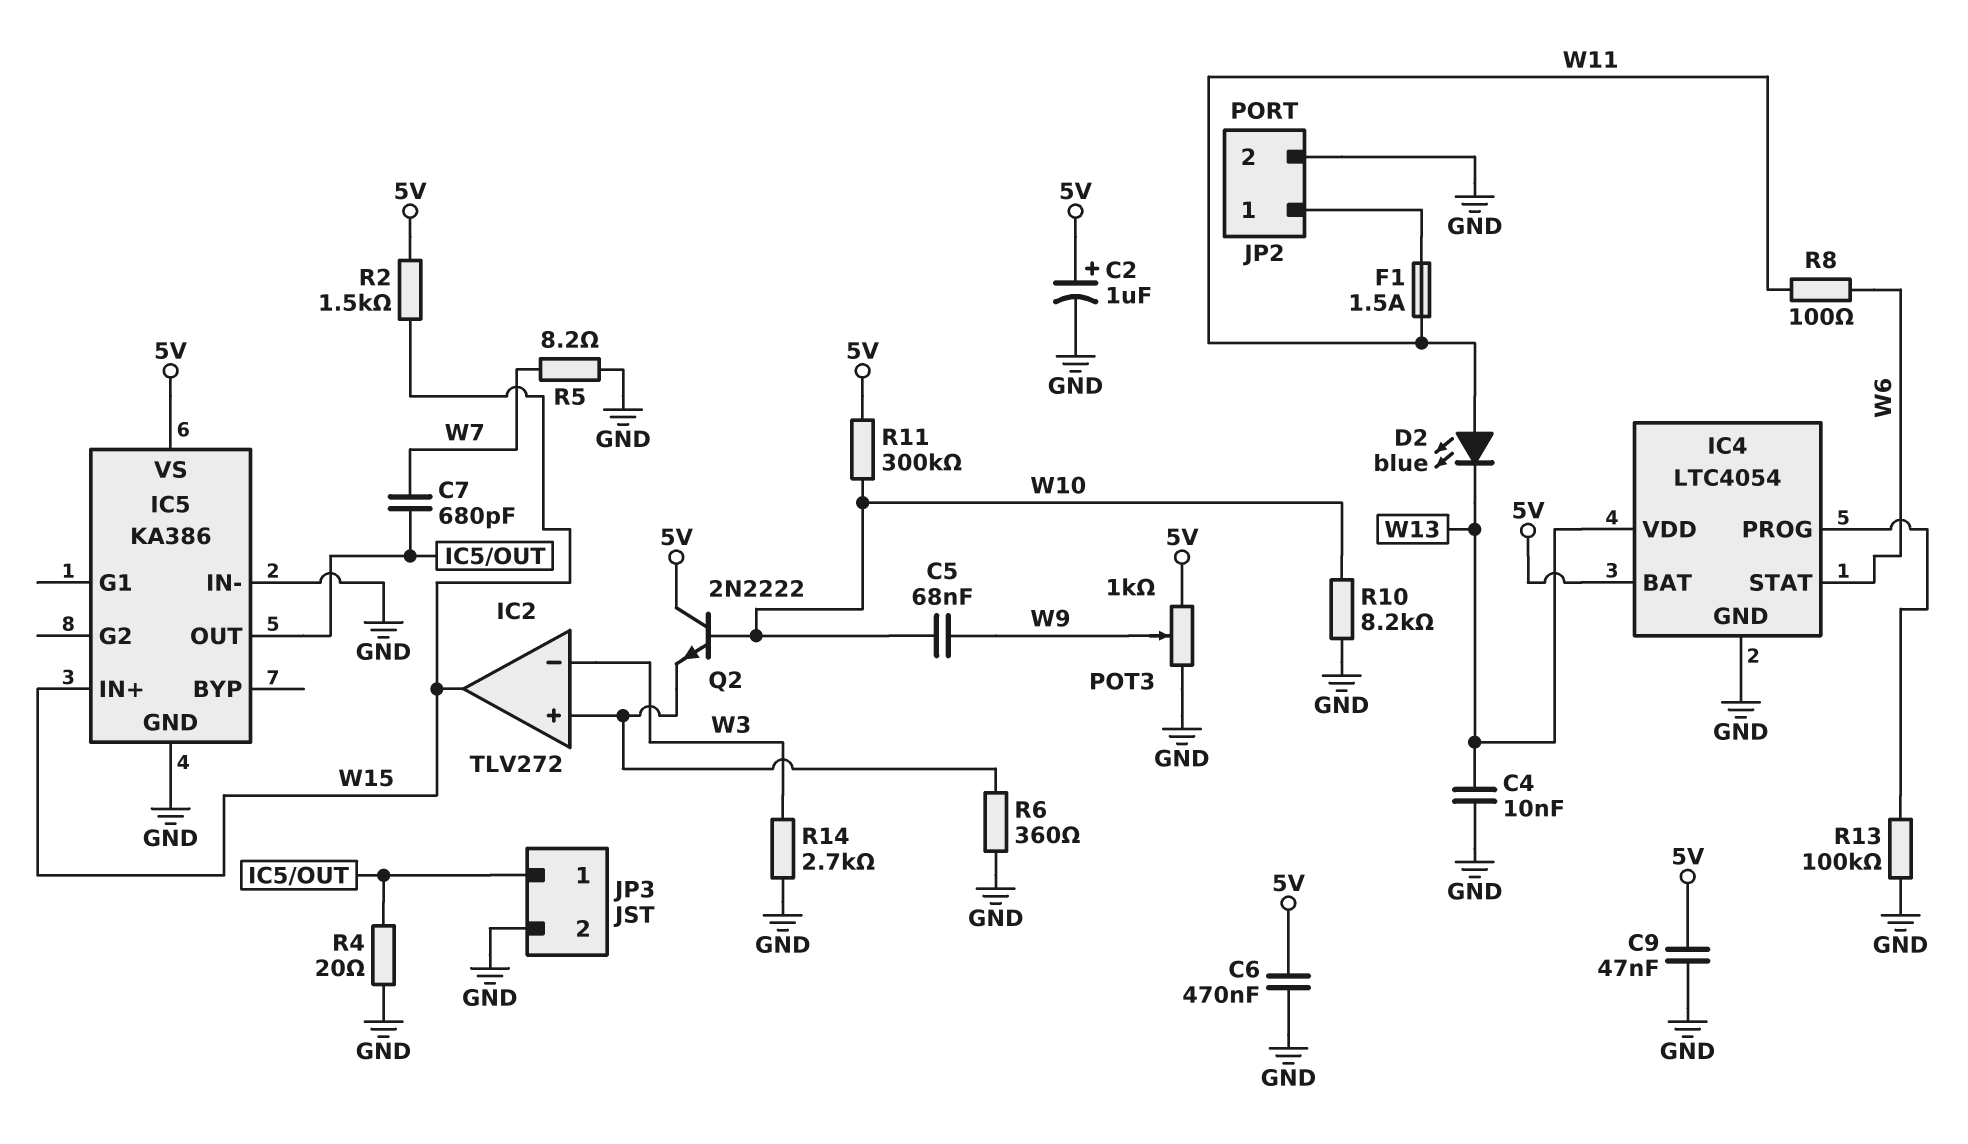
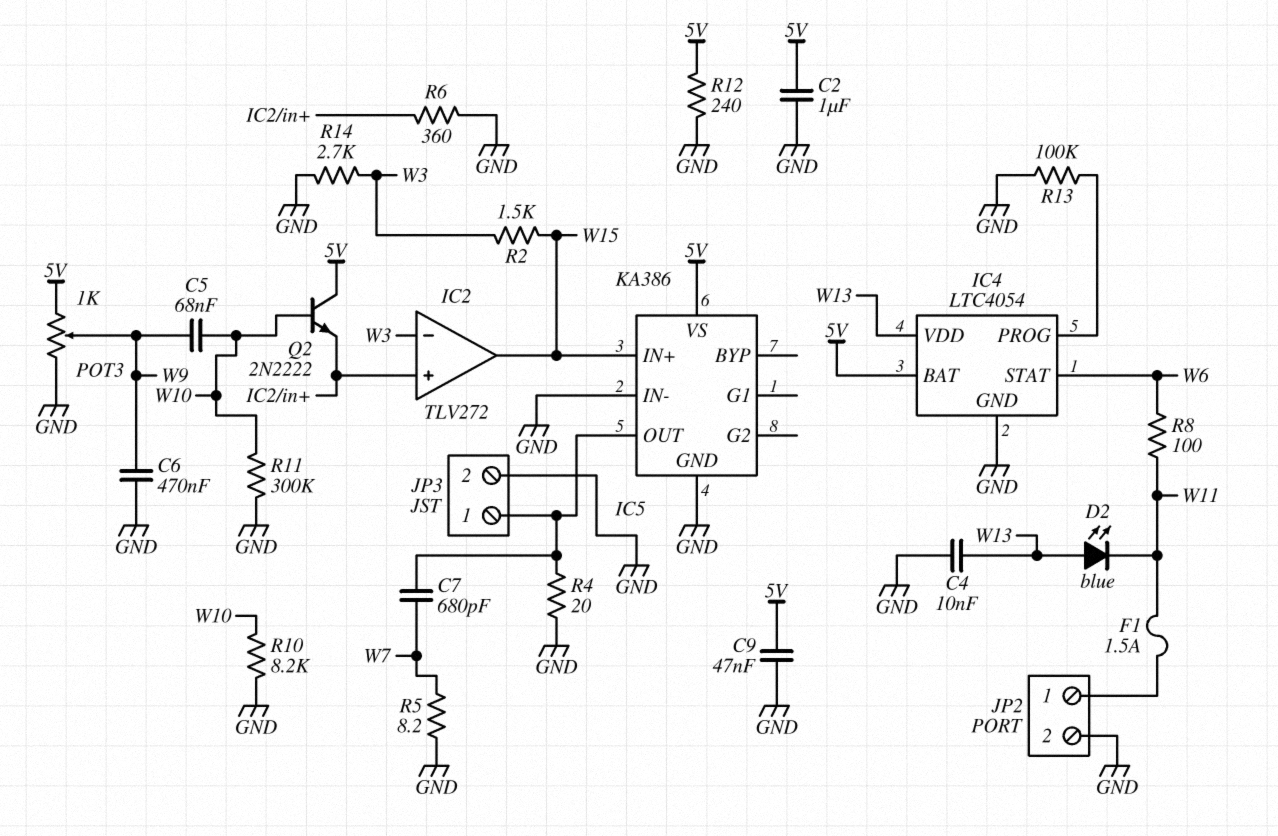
C2: 1uF (plus 5V, minus GND) -> 1uF (5V, GND)
C6: 470nF (5V, GND) -> 470nF (GND, W9)
D2: LED blue (A W11, K W13) -> LED blue (A W13, K W11)
R2: 1.5k (5V, W15) -> 1.5k (W3, W15)
R11: 300k (5V, W10) -> 300k (GND, W10)
R12: none -> 240 (5V, GND)

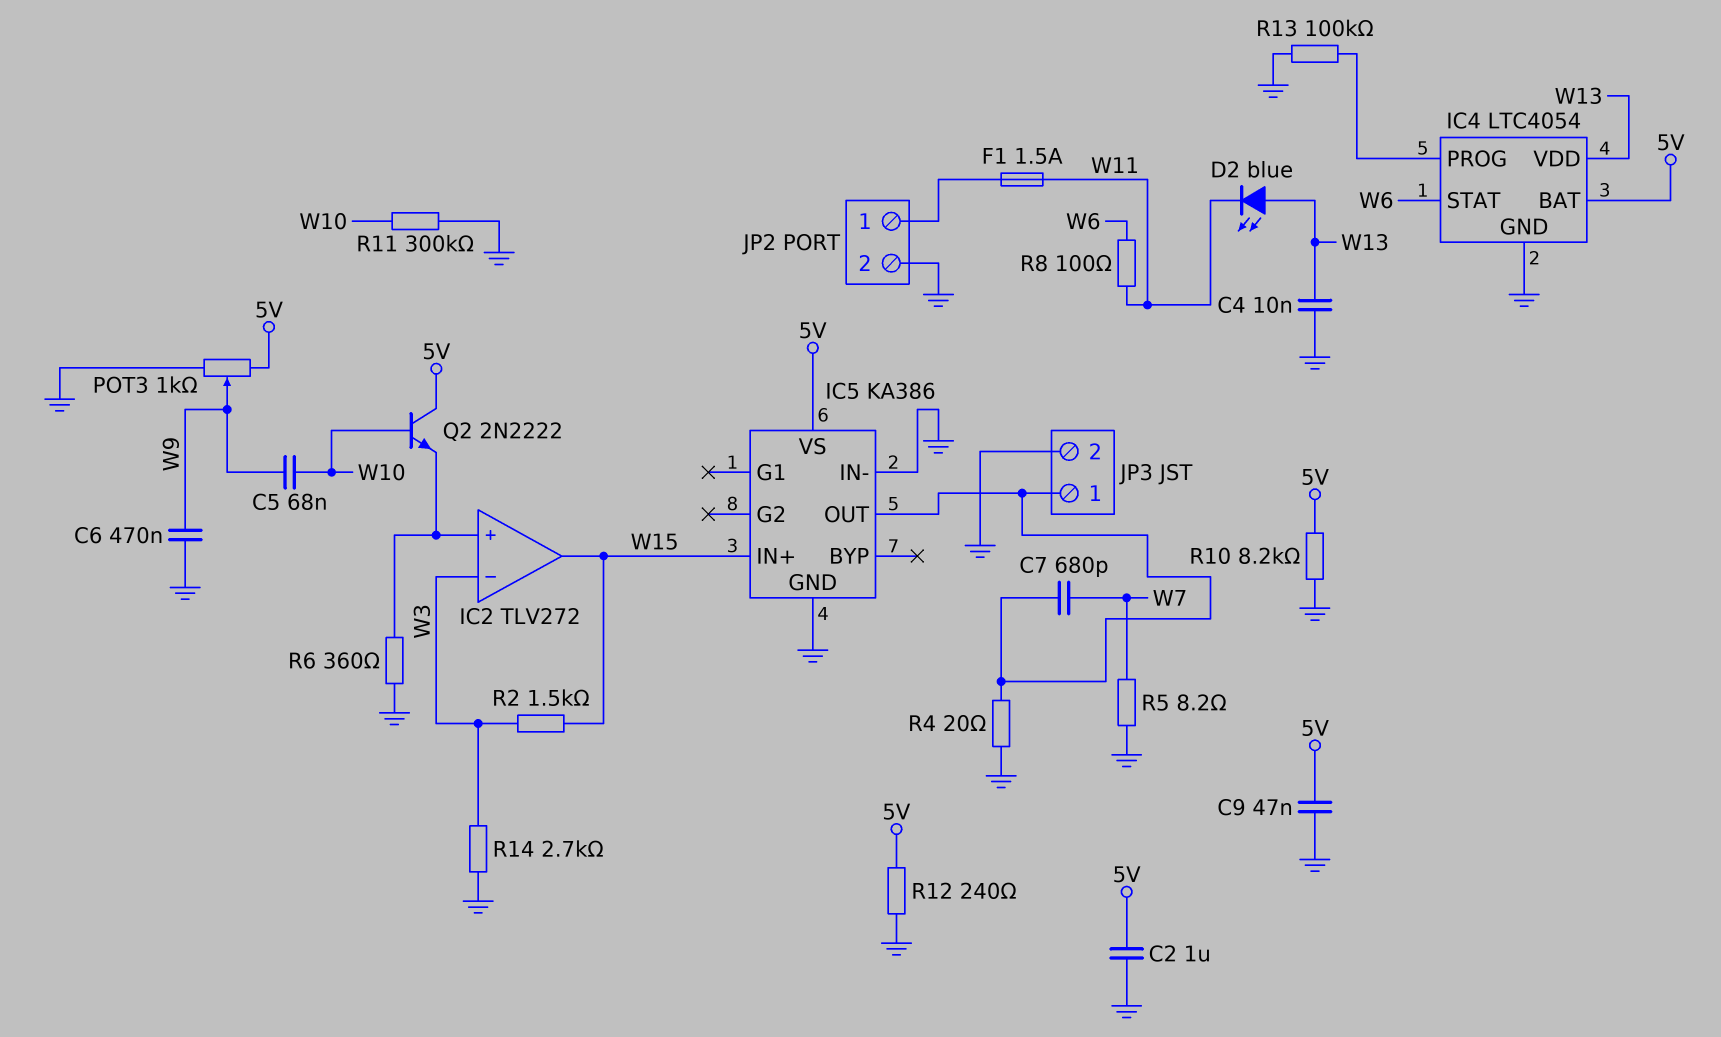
R10: 8.2k (GND, W10) -> 8.2k (5V, GND)

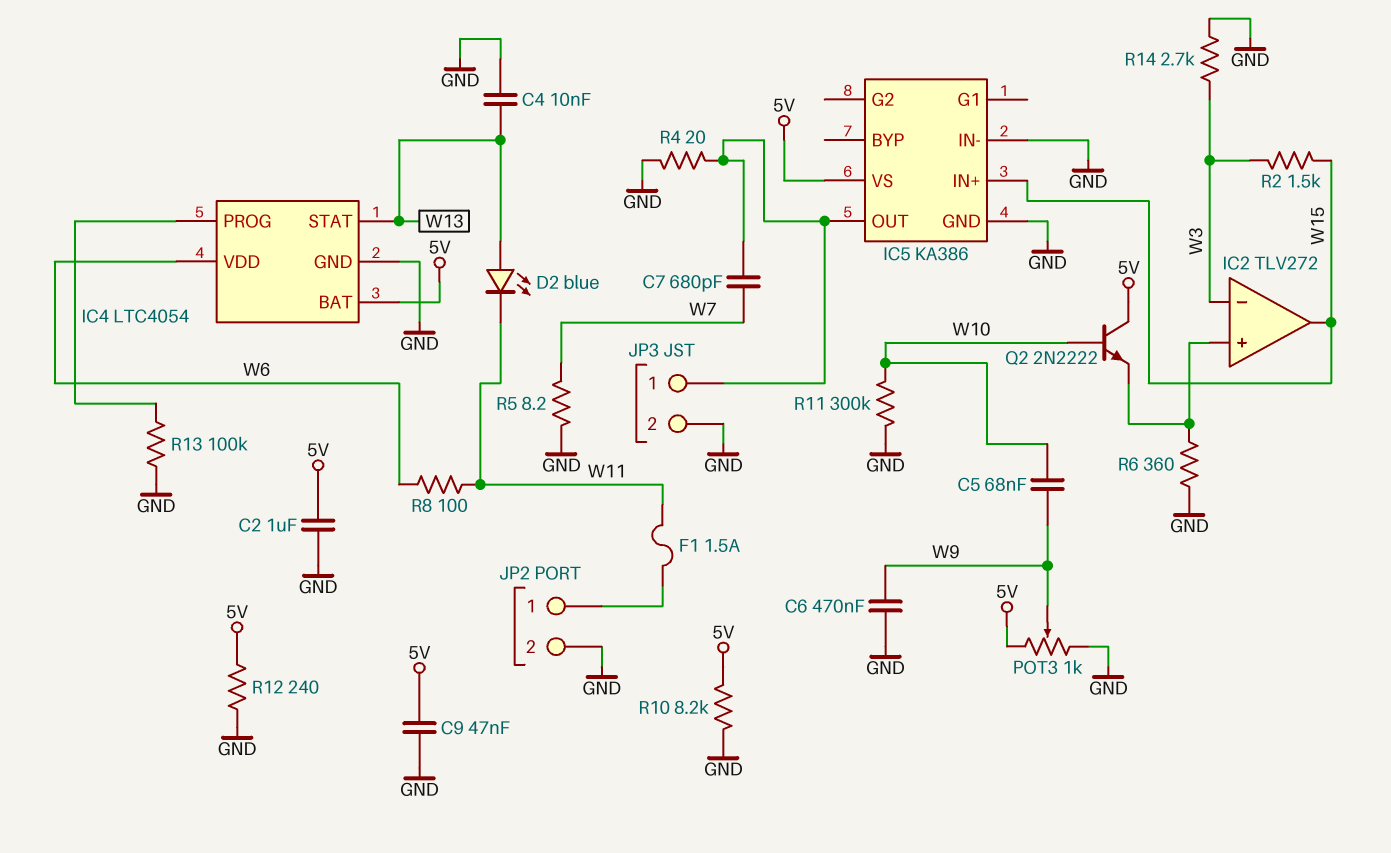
IC4 pin STAT: W6 -> W13
IC4 pin VDD: W13 -> W6

